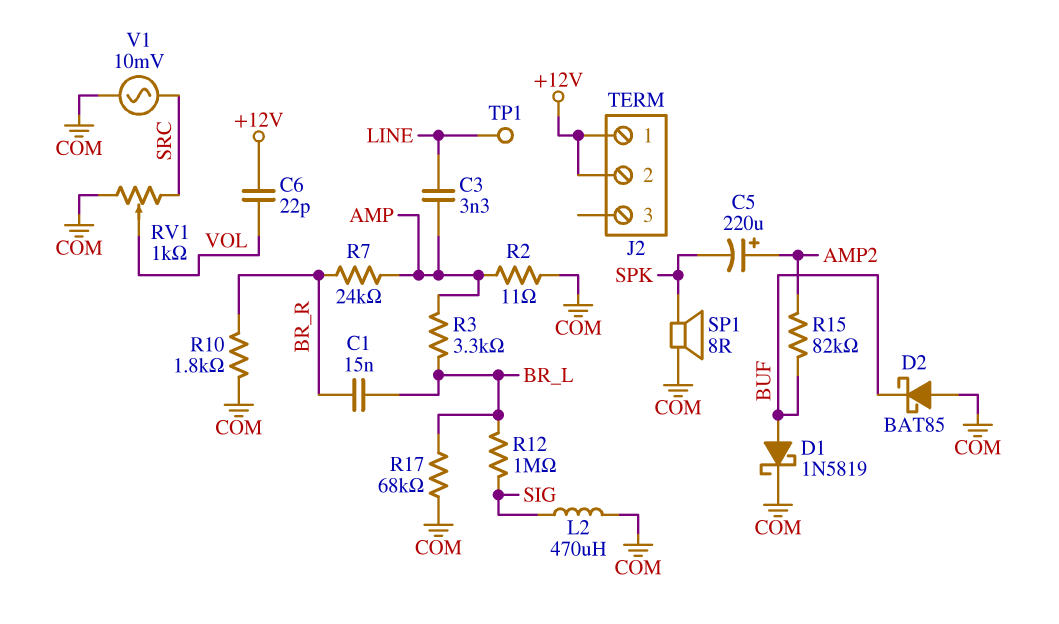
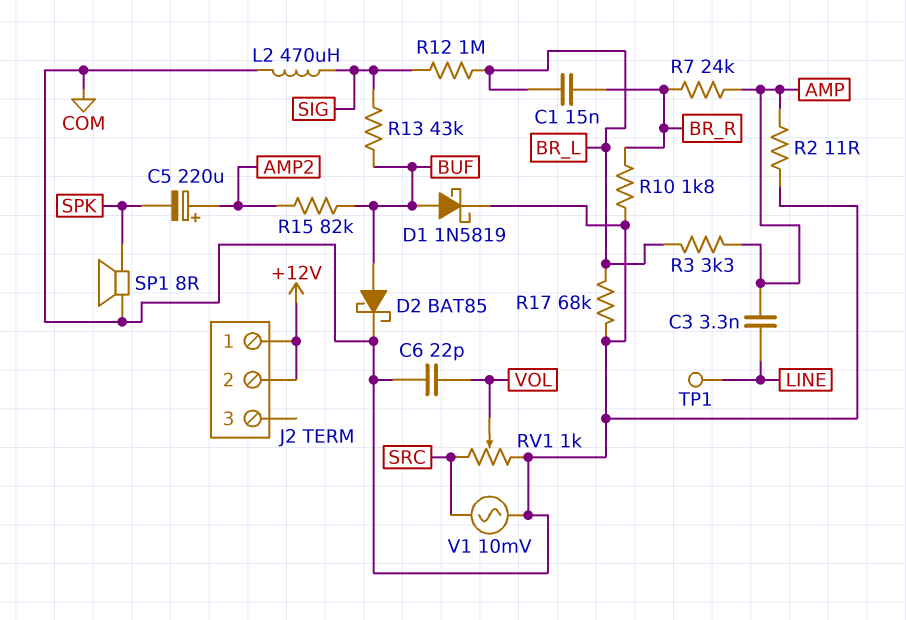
C6: 22pF (+12V, VOL) -> 22pF (COM, VOL)
D2: schottky BAT85 (A COM, K BUF) -> schottky BAT85 (A BUF, K COM)
R13: none -> 43k (BUF, SIG)

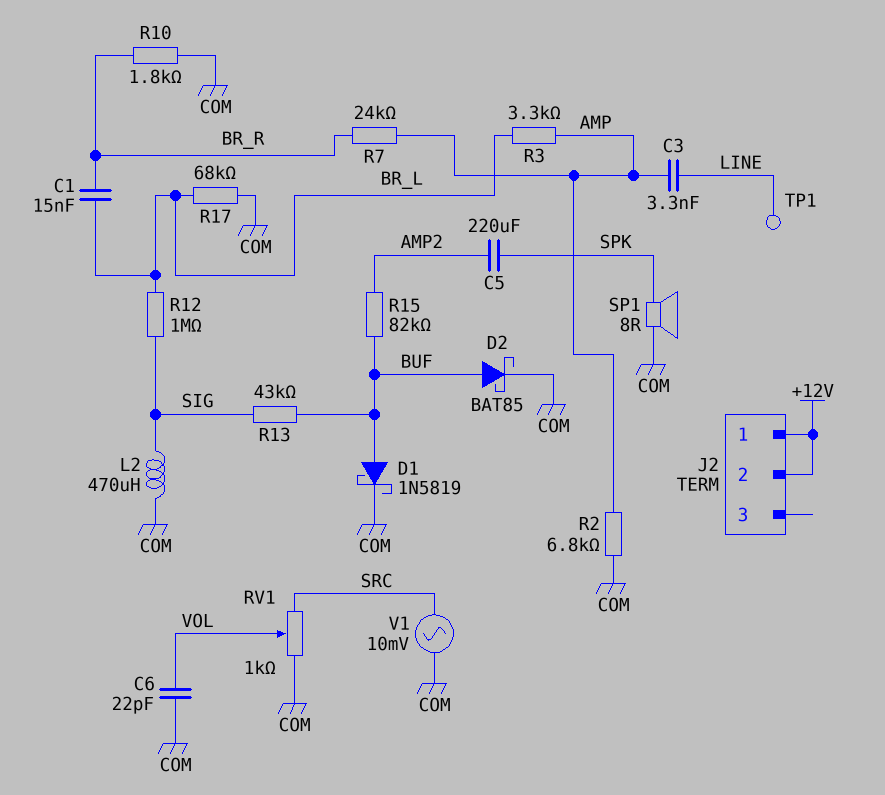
C5: 220uF (plus AMP2, minus SPK) -> 220uF (AMP2, SPK)
R2: 11 (AMP, COM) -> 6.8k (AMP, COM)

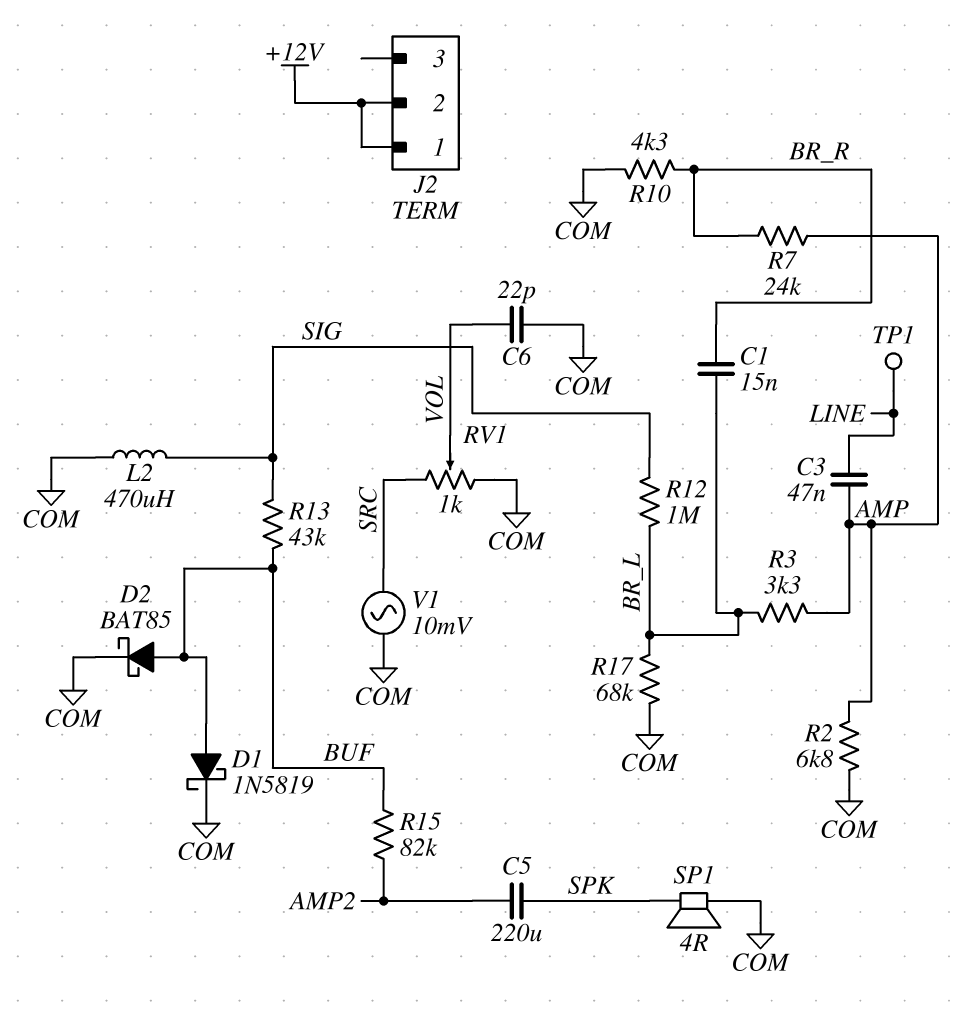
C3: 3.3nF (AMP, LINE) -> 47nF (AMP, LINE)
R10: 1.8k (BR_R, COM) -> 4.3k (BR_R, COM)
SP1: speaker 8R (COM, SPK) -> speaker 4R (COM, SPK)

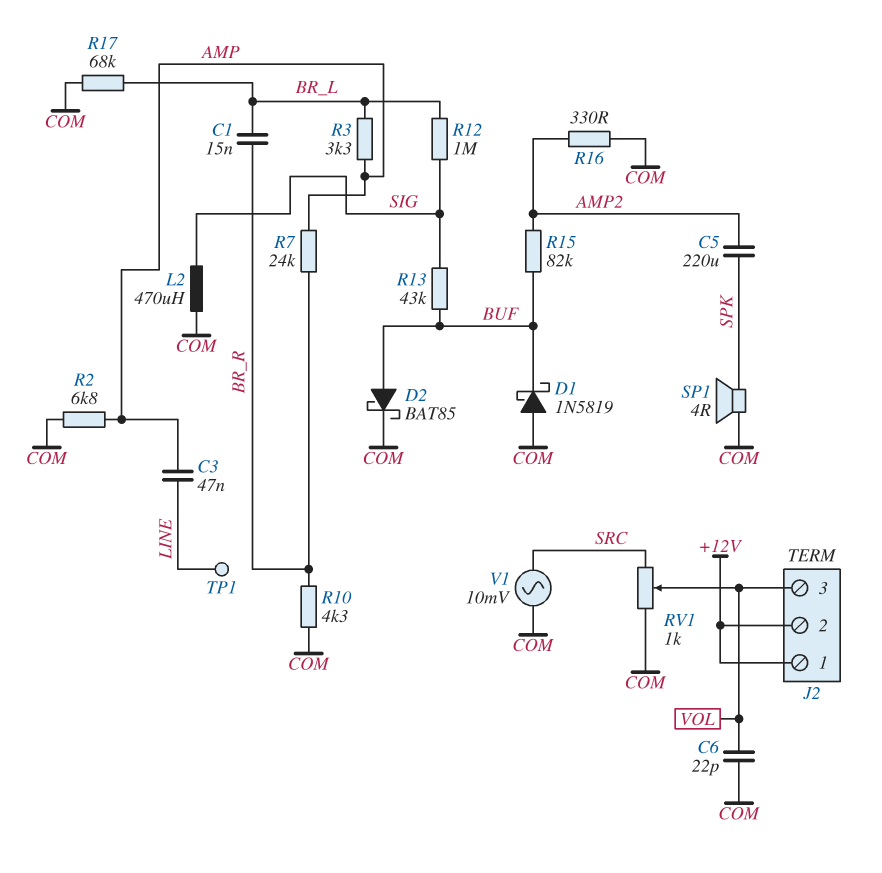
D1: schottky 1N5819 (A BUF, K COM) -> schottky 1N5819 (A COM, K BUF)
J2 pin 3: none -> VOL
R16: none -> 330 (AMP2, COM)

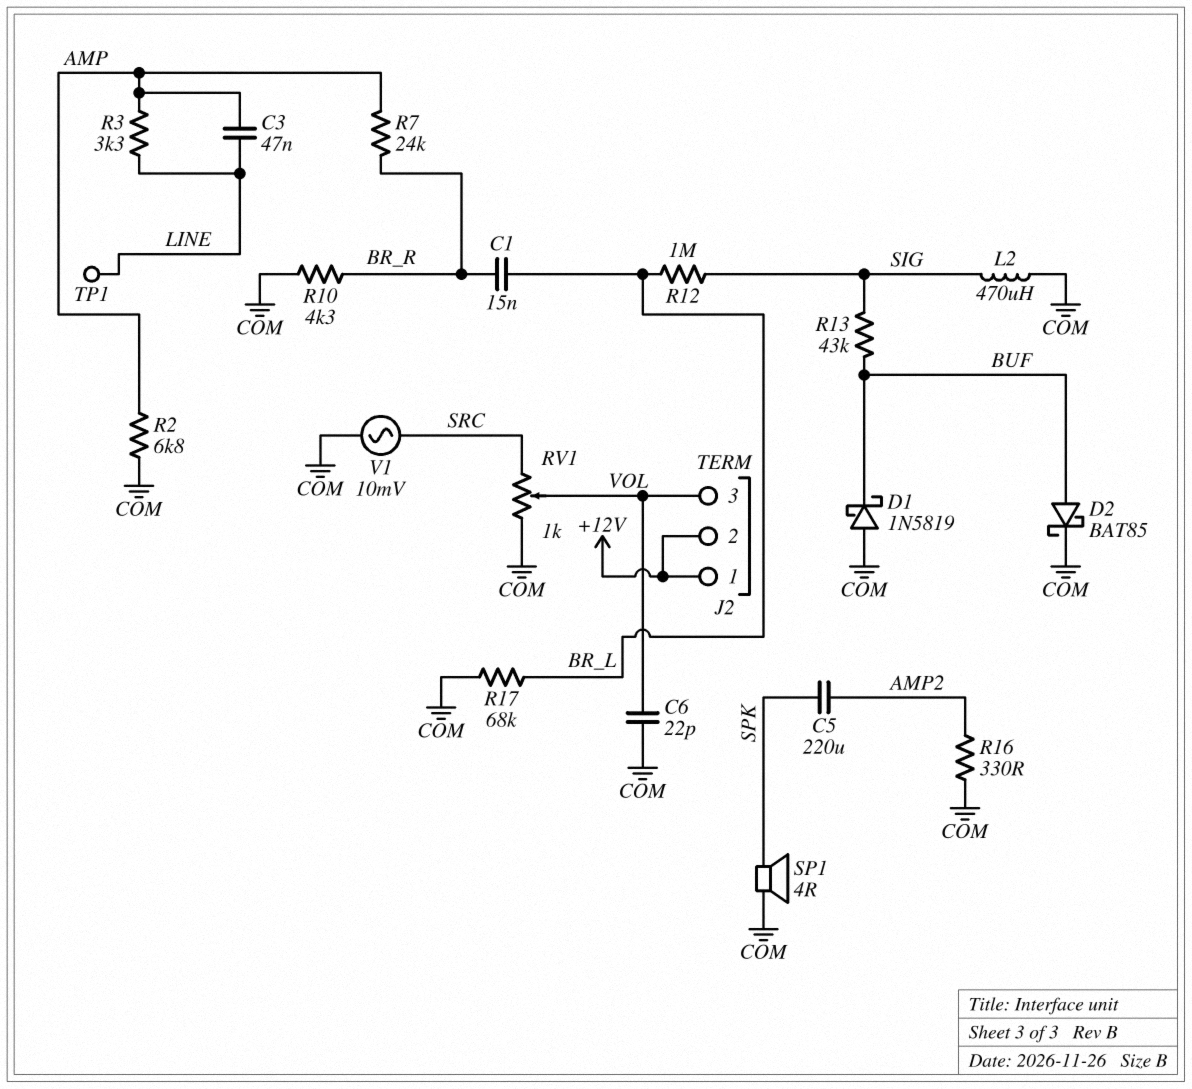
R3: 3.3k (AMP, BR_L) -> 3.3k (AMP, LINE)
R15: 82k (AMP2, BUF) -> none

